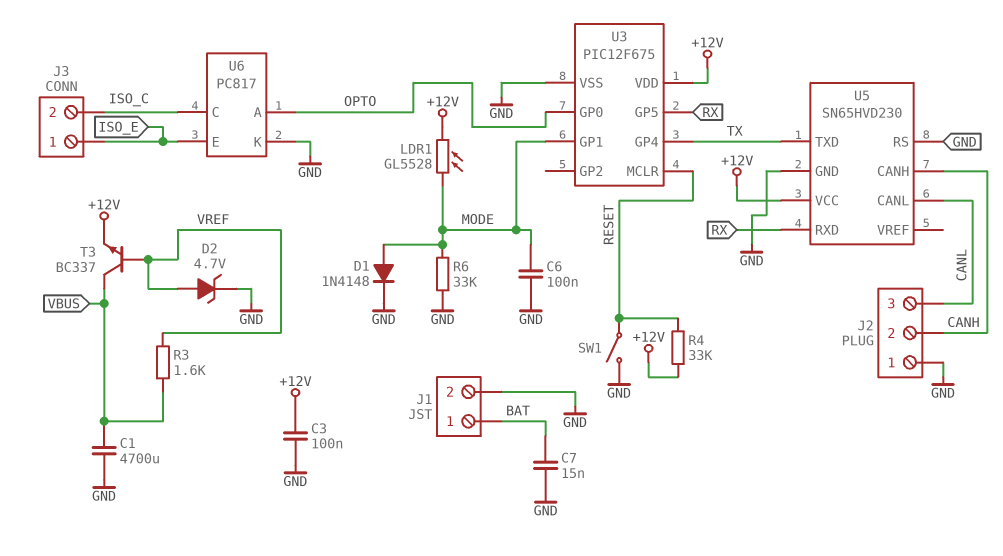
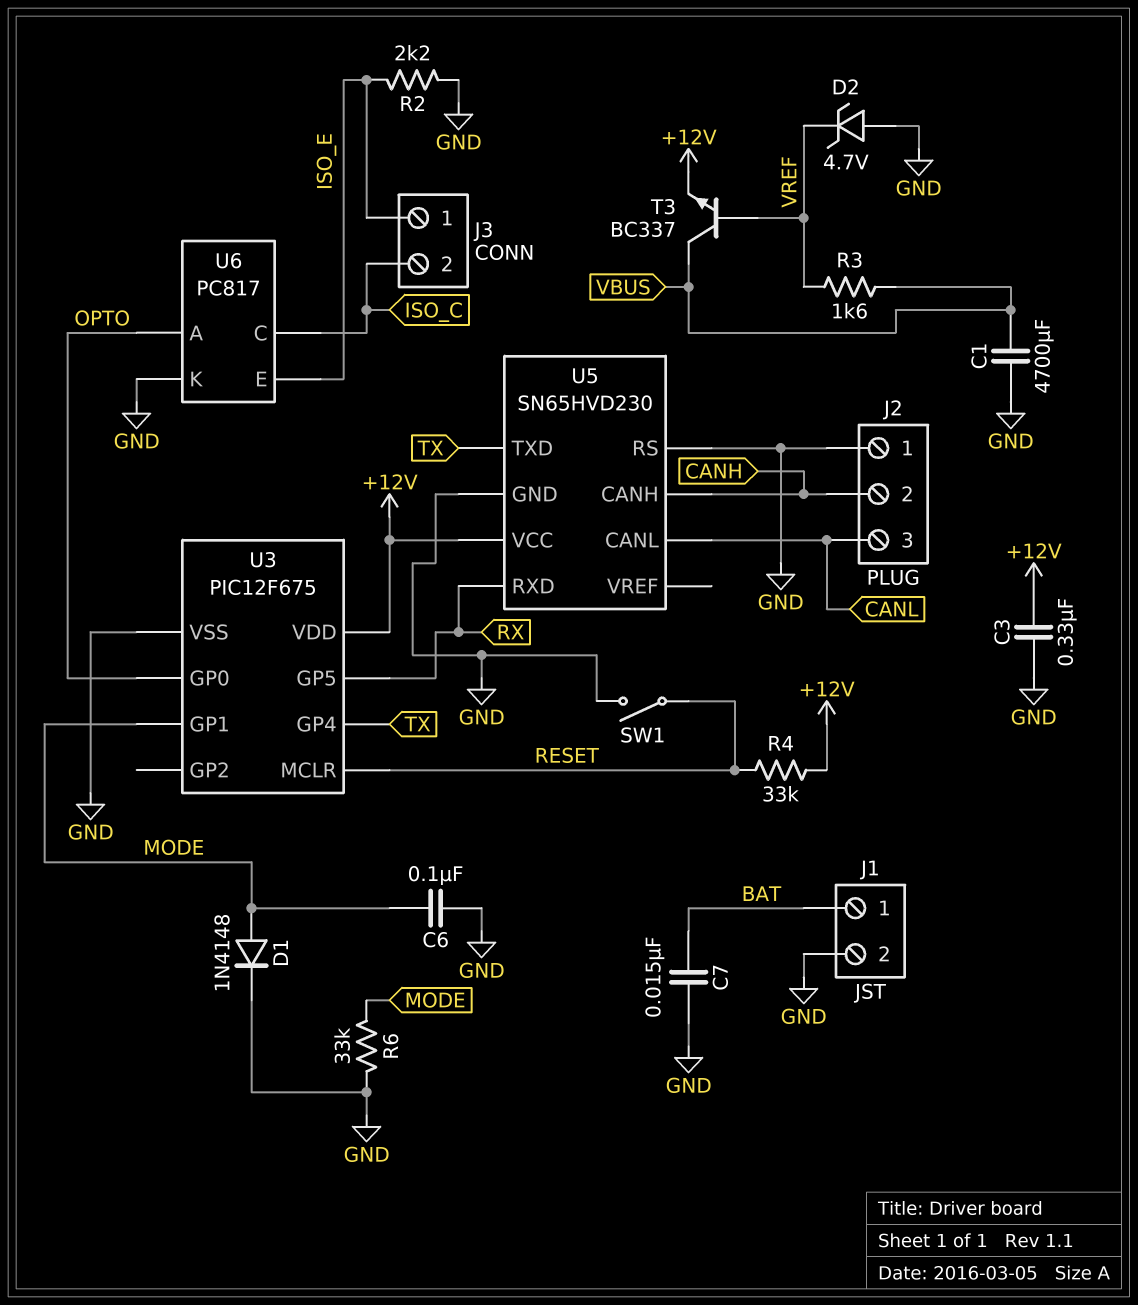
C3: 100nF (+12V, GND) -> 330nF (+12V, GND)
D2: zener 4.7V (A VREF, K GND) -> zener 4.7V (A GND, K VREF)
LDR1: GL5528 (+12V, MODE) -> none
R2: none -> 2.2k (GND, ISO_E)

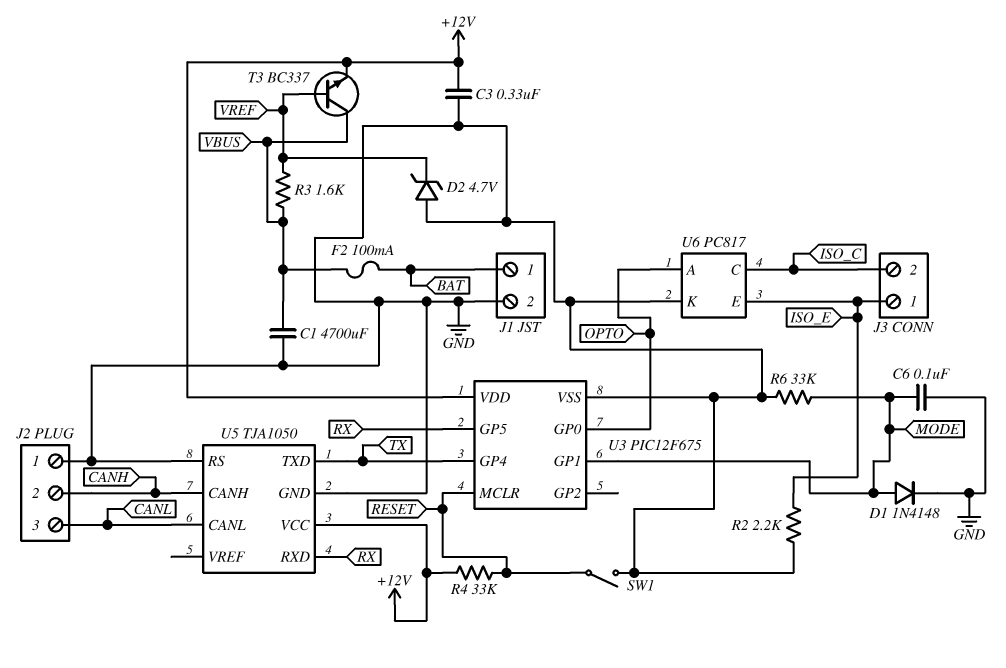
C7: 15nF (BAT, GND) -> none
F2: none -> 100mA (BAT, VBUS)
U5: SN65HVD230 -> TJA1050

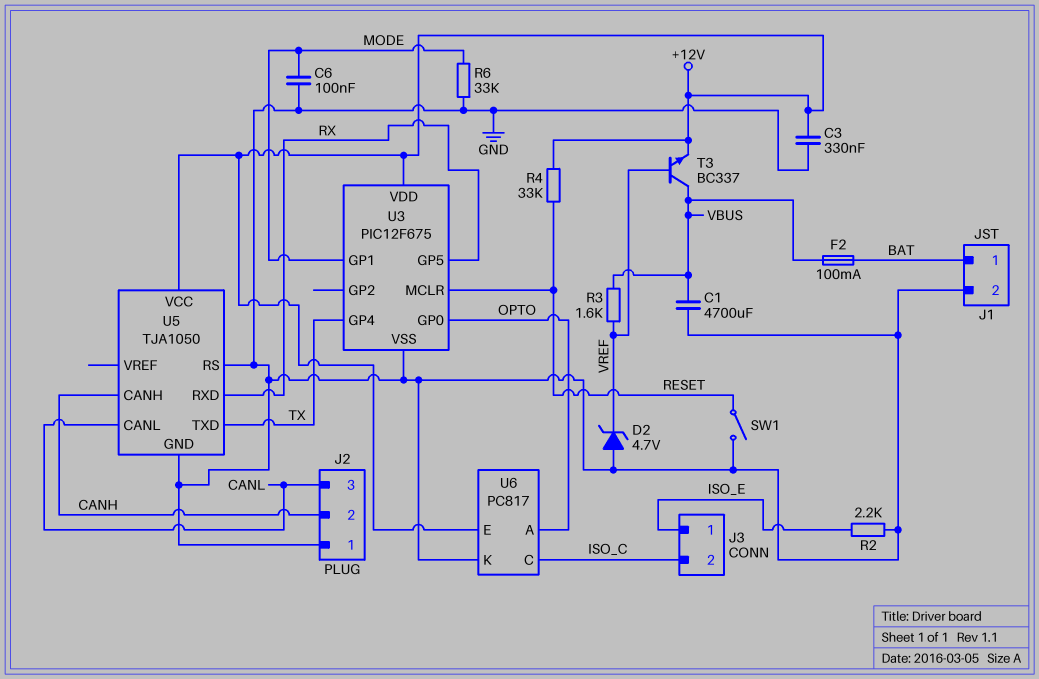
D1: diode 1N4148 (A MODE, K GND) -> none
U6 pin E: ISO_E -> +12V

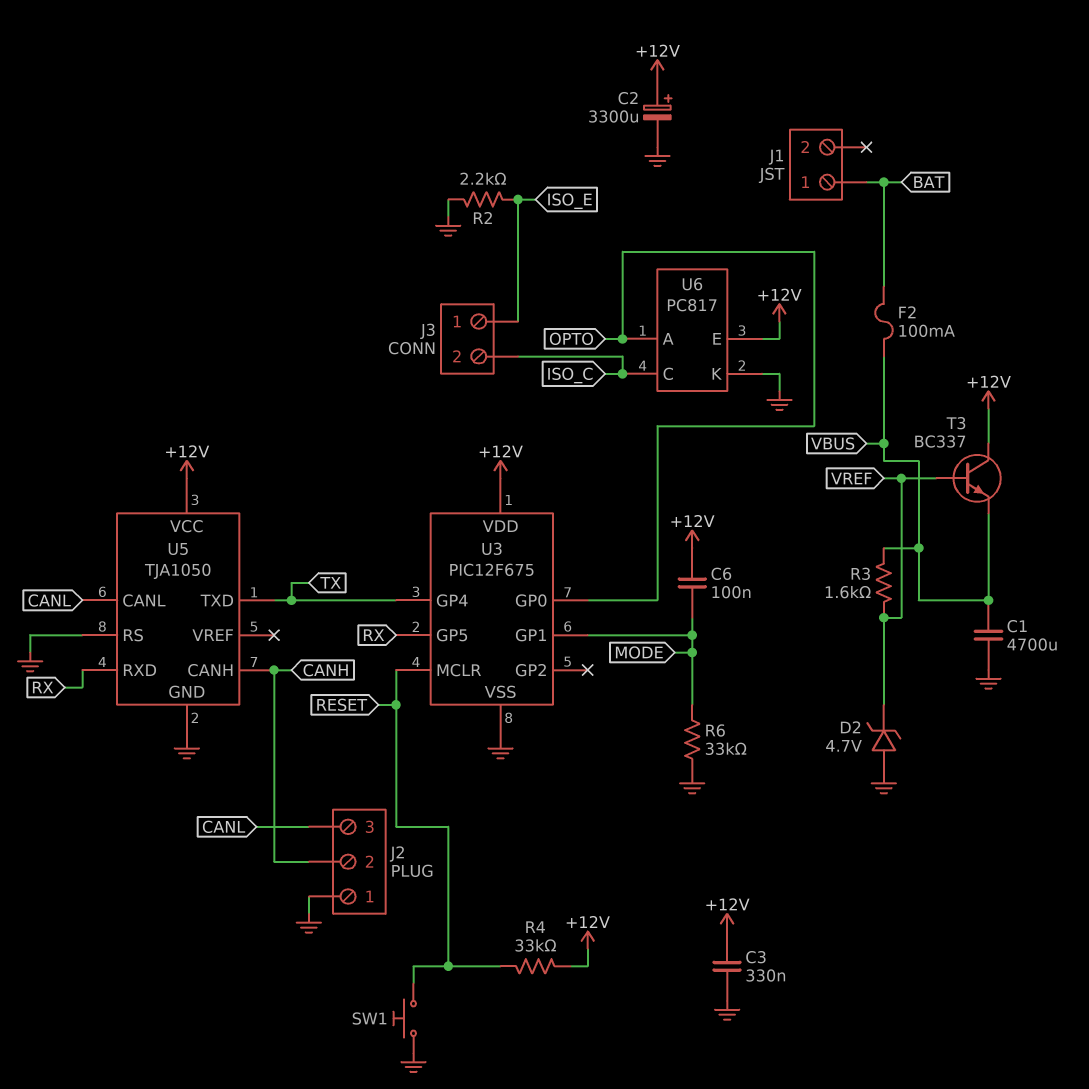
C2: none -> 3300uF (plus +12V, minus GND)
C6: 100nF (GND, MODE) -> 100nF (+12V, MODE)
J1 pin 2: GND -> none
SW1: switch (GND, RESET) -> button (GND, RESET)
T3: NPN BC337 (B VREF, C VBUS, E +12V) -> NPN BC337 (B VREF, C +12V, E VBUS)

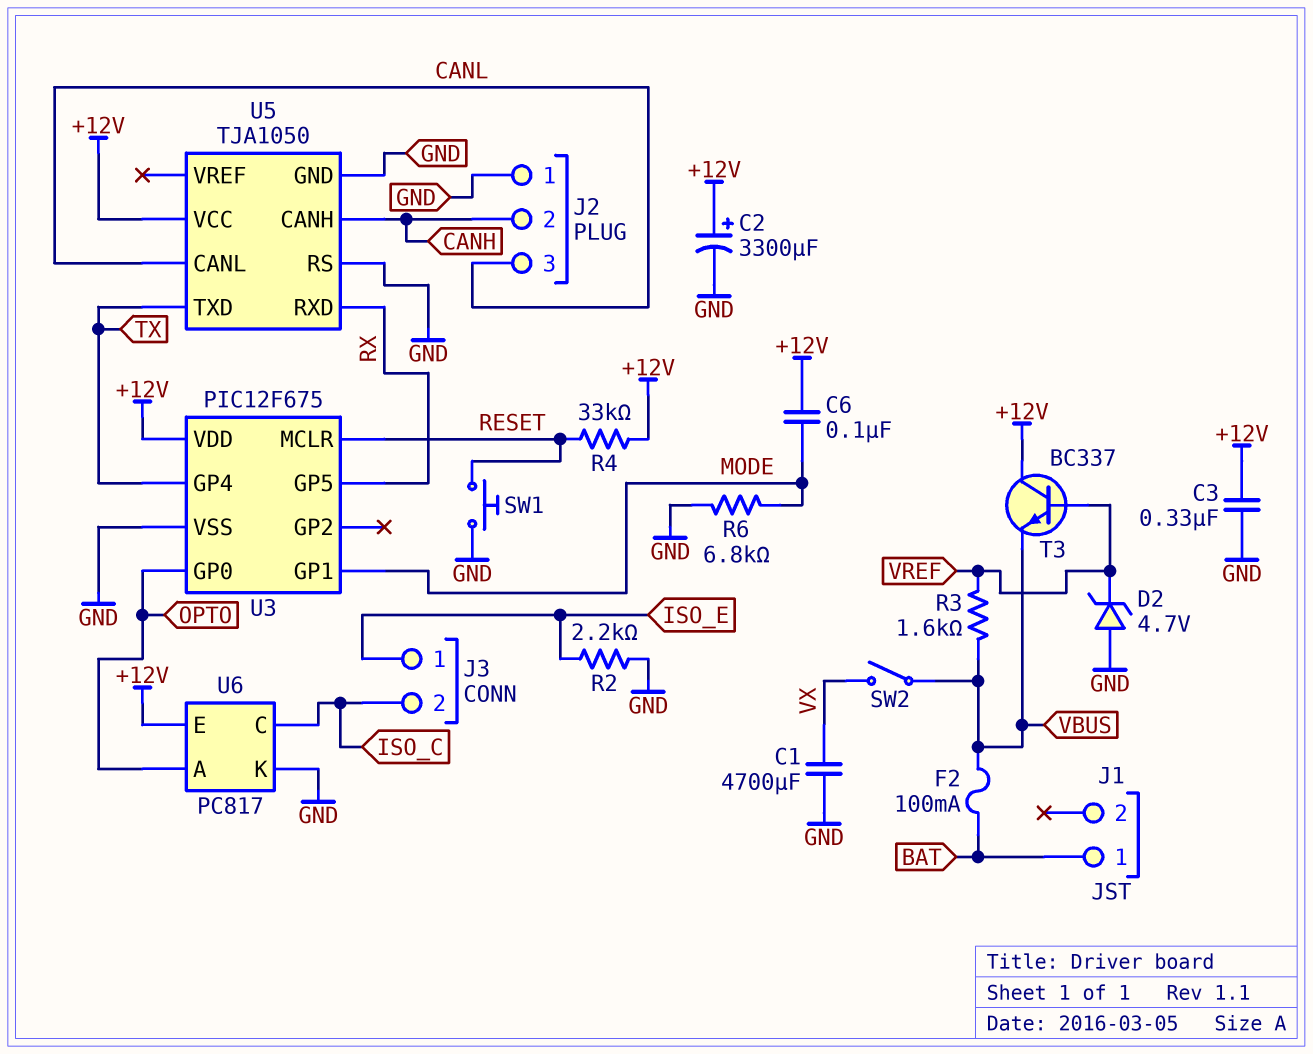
C1: 4700uF (GND, VBUS) -> 4700uF (GND, VX)
R6: 33k (GND, MODE) -> 6.8k (GND, MODE)
SW2: none -> switch (VBUS, VX)

